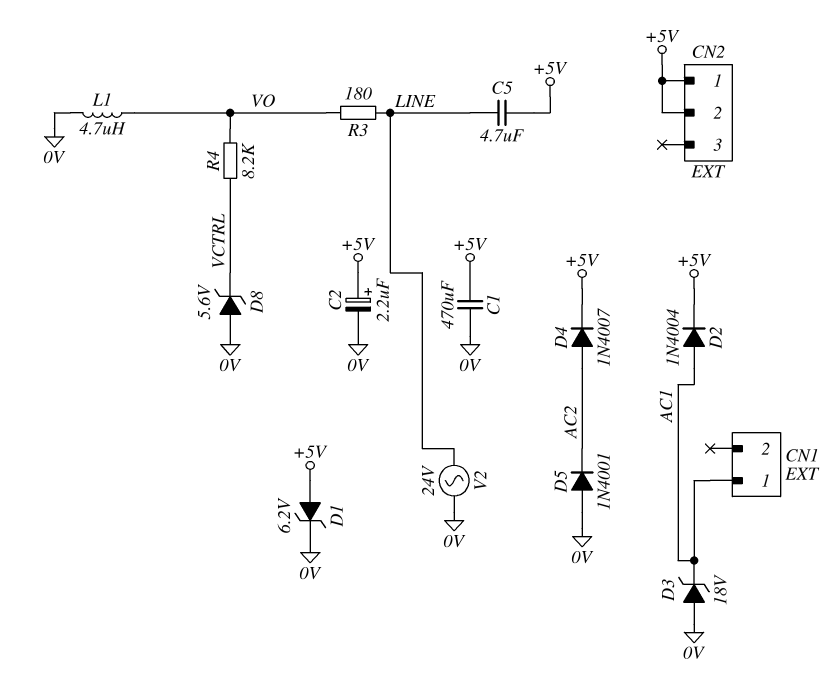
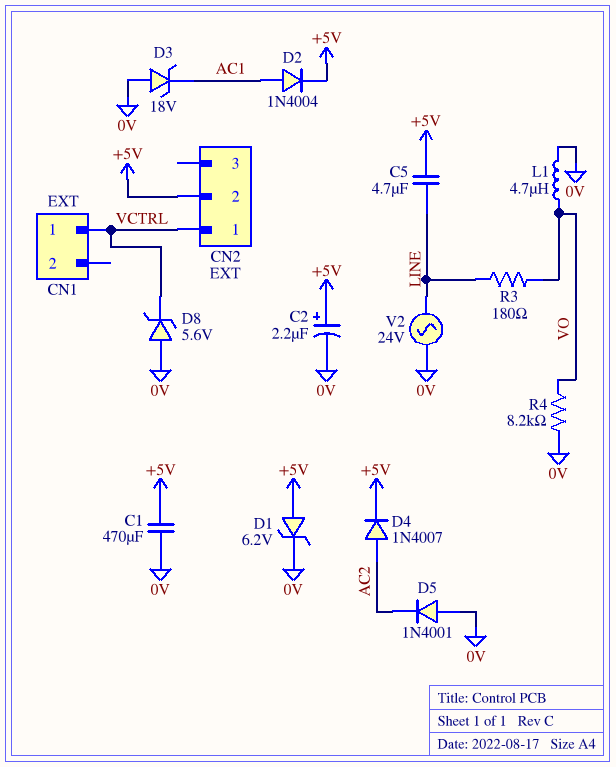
CN1 pin 1: AC1 -> VCTRL
CN2 pin 1: +5V -> VCTRL
R4: 8.2k (VCTRL, VO) -> 8.2k (0V, VO)

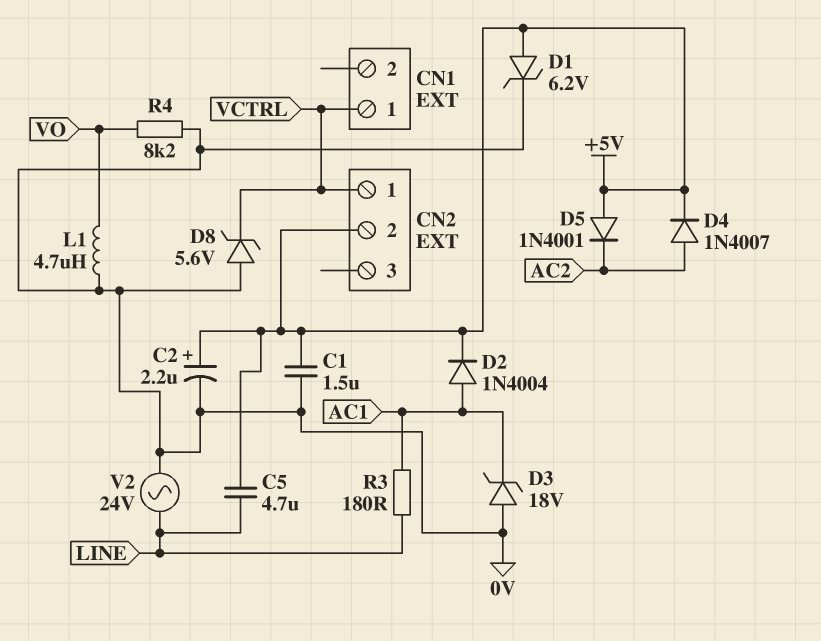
C1: 470uF (+5V, 0V) -> 1.5uF (+5V, 0V)
D5: diode 1N4001 (A 0V, K AC2) -> diode 1N4001 (A +5V, K AC2)
R3: 180 (LINE, VO) -> 180 (AC1, LINE)

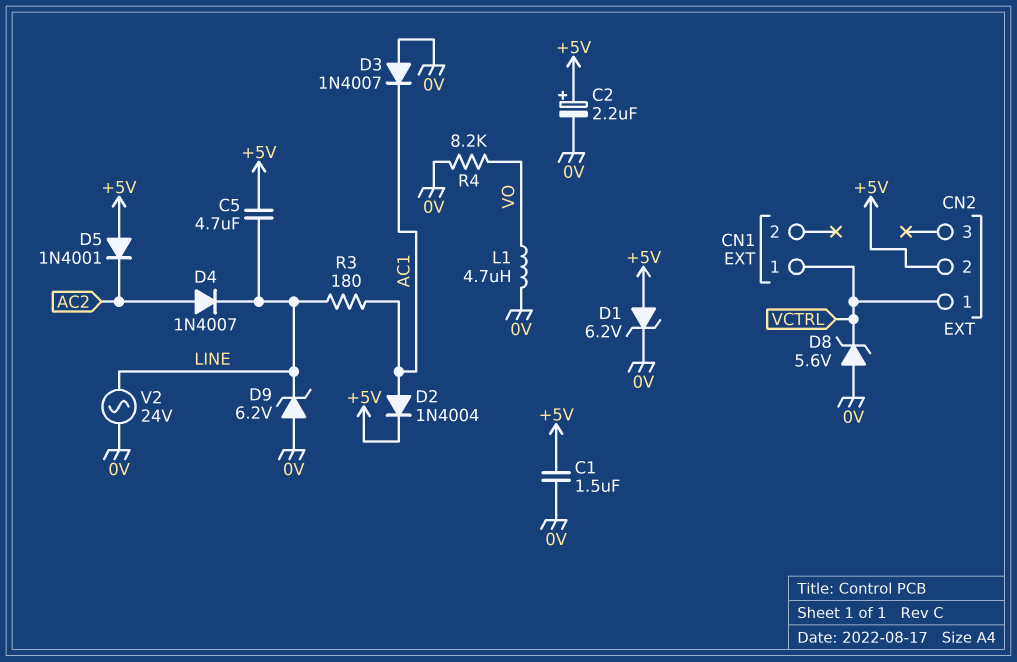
D3: zener 18V (A 0V, K AC1) -> diode 1N4007 (A 0V, K AC1)
D4: diode 1N4007 (A AC2, K +5V) -> diode 1N4007 (A AC2, K LINE)
D9: none -> zener 6.2V (A 0V, K LINE)

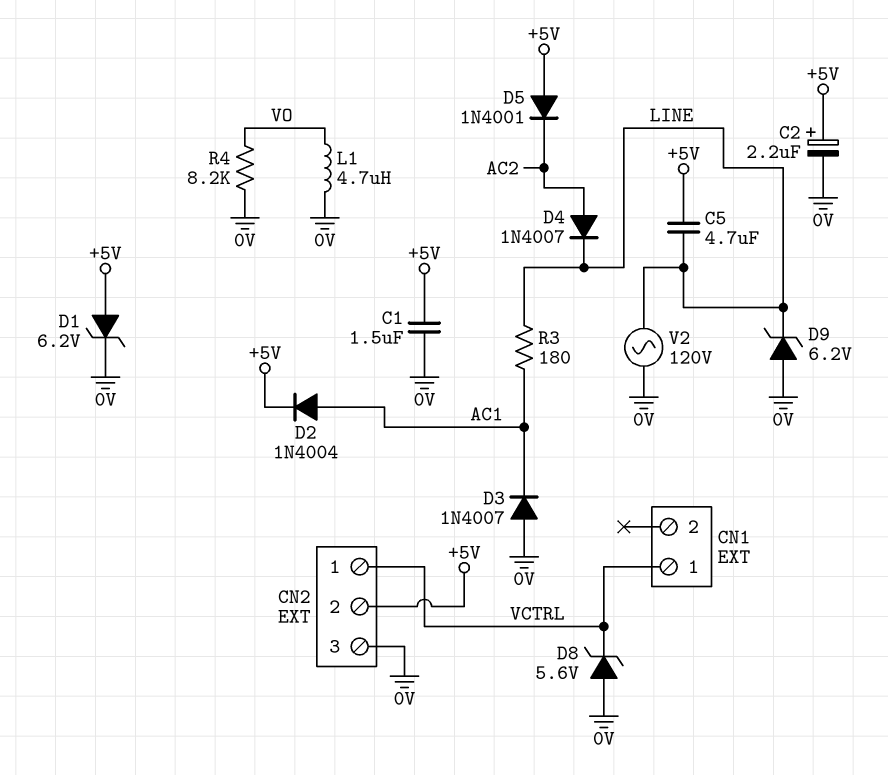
CN2 pin 3: none -> 0V
V2: AC 24V (0V, LINE) -> AC 120V (0V, LINE)

